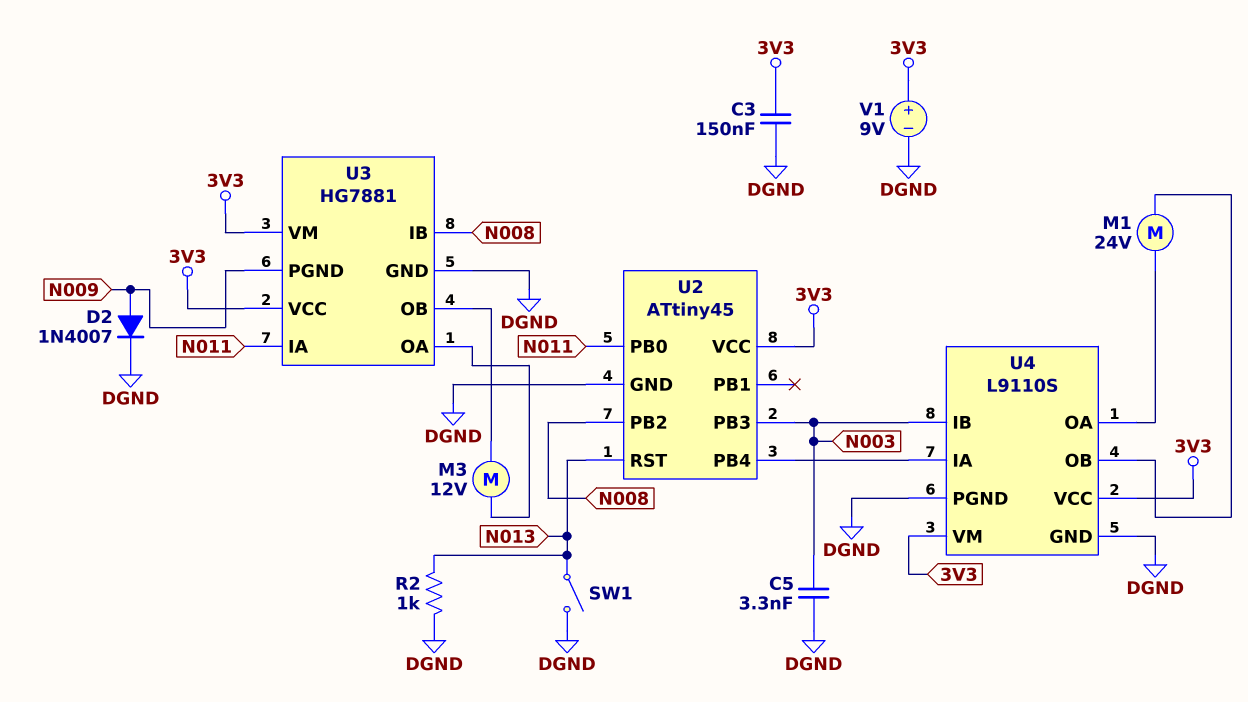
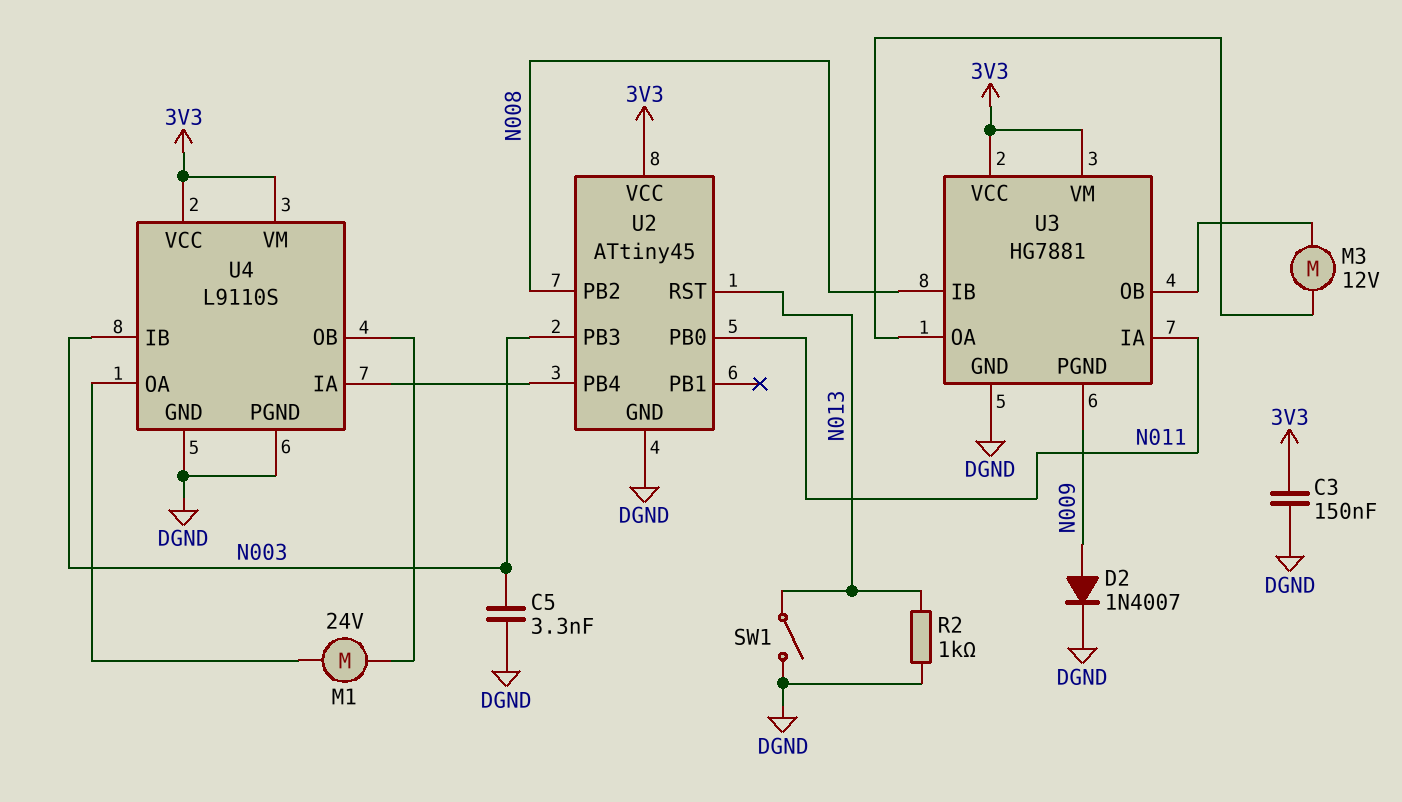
V1: 9V (plus 3V3, minus DGND) -> none

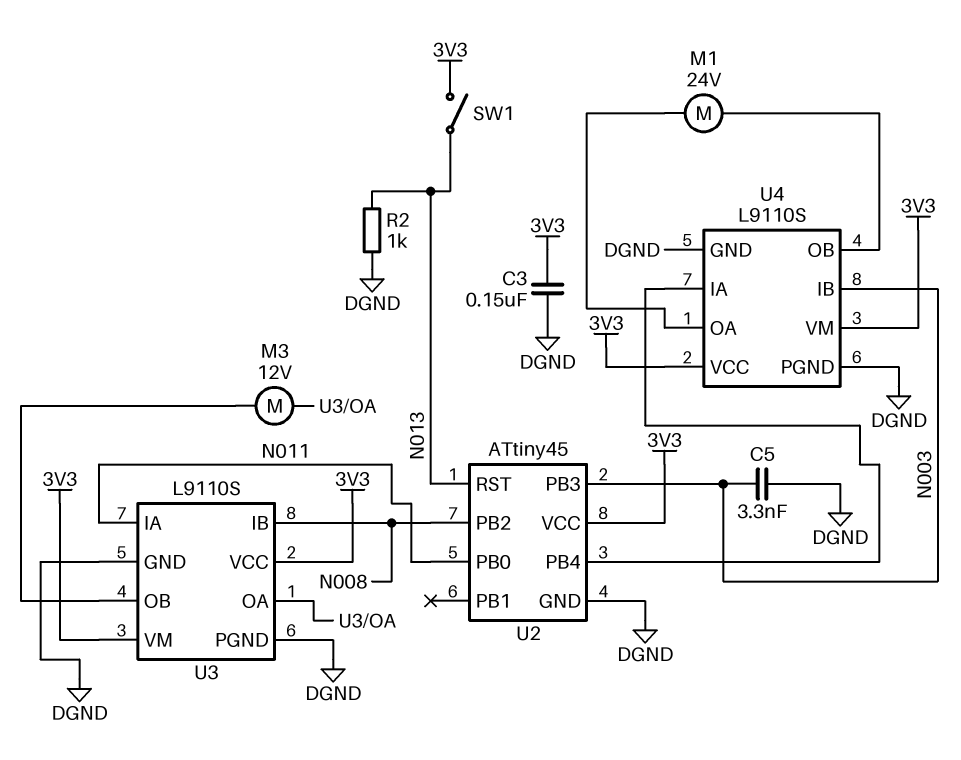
D2: diode 1N4007 (A N009, K DGND) -> none
SW1: switch (DGND, N013) -> switch (3V3, N013)
U3: HG7881 -> L9110S
U3 pin PGND: N009 -> DGND

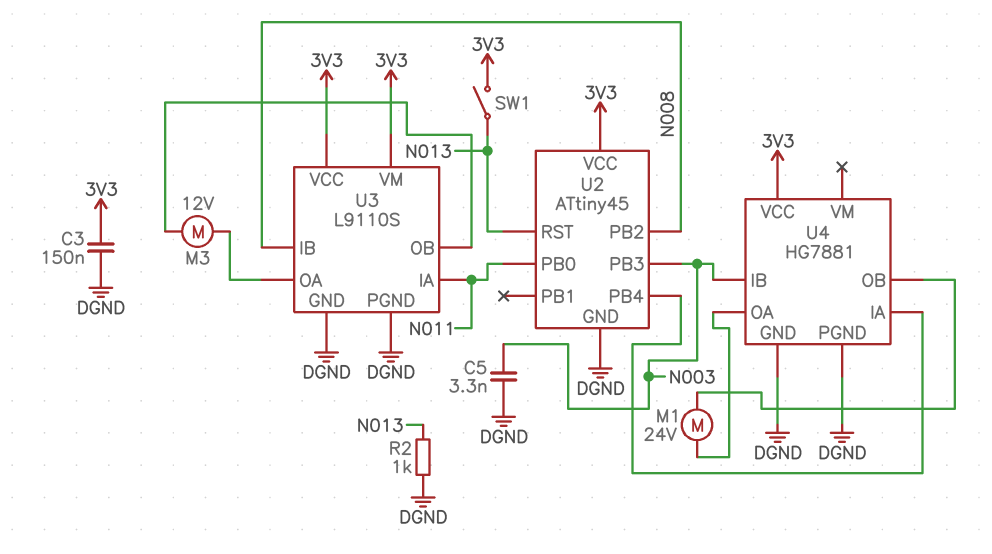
U4: L9110S -> HG7881
U4 pin VM: 3V3 -> none

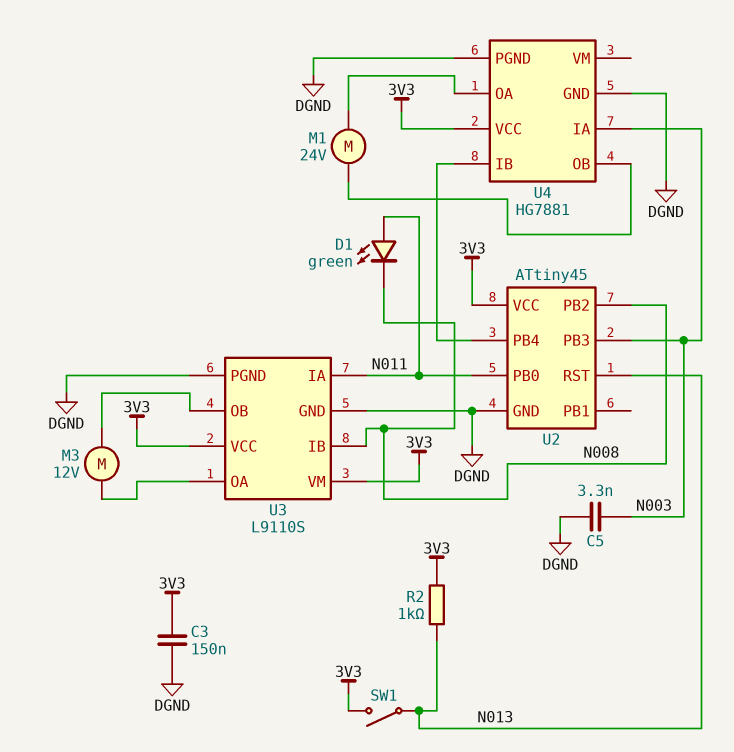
D1: none -> LED green (A N011, K N008)
R2: 1k (DGND, N013) -> 1k (3V3, N013)
U4 pin IA: U2/PB4 -> N003
U4 pin IB: N003 -> U2/PB4

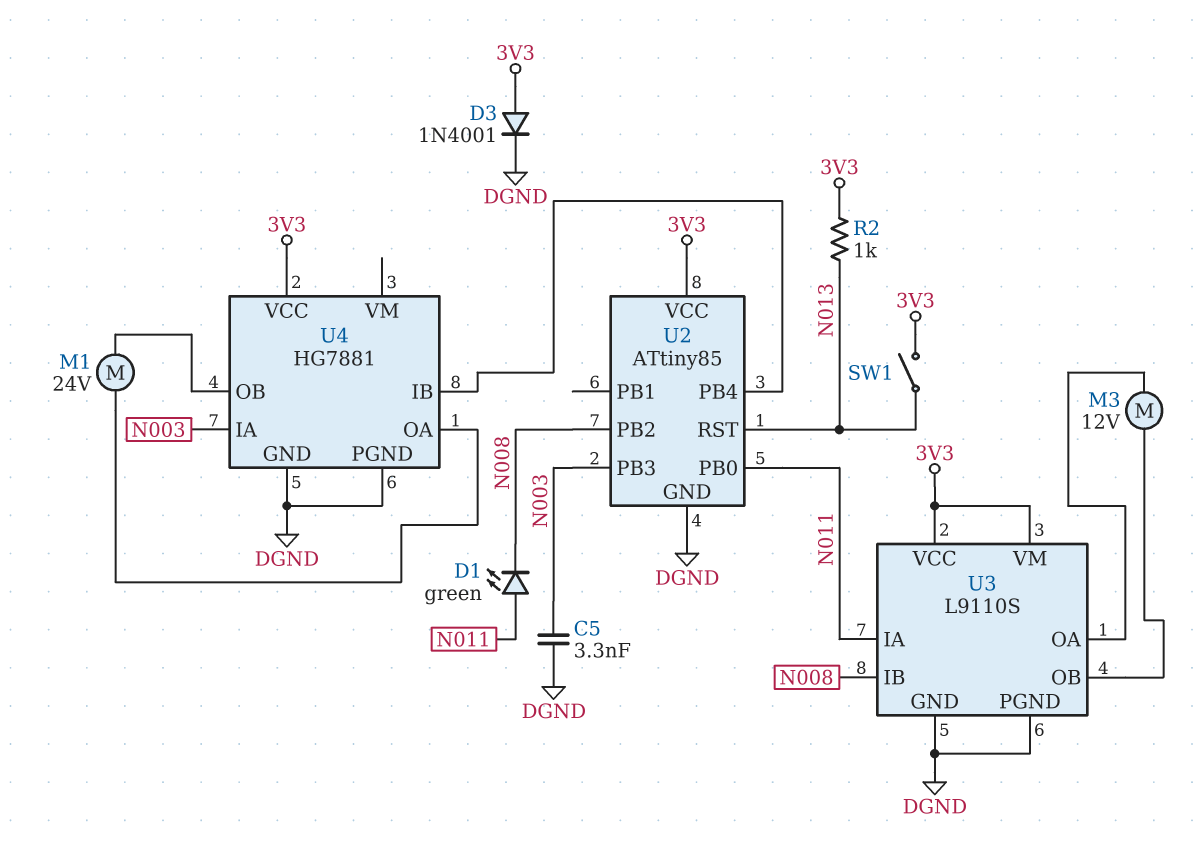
C3: 150nF (3V3, DGND) -> none
D3: none -> diode 1N4001 (A 3V3, K DGND)
U2: ATtiny45 -> ATtiny85

